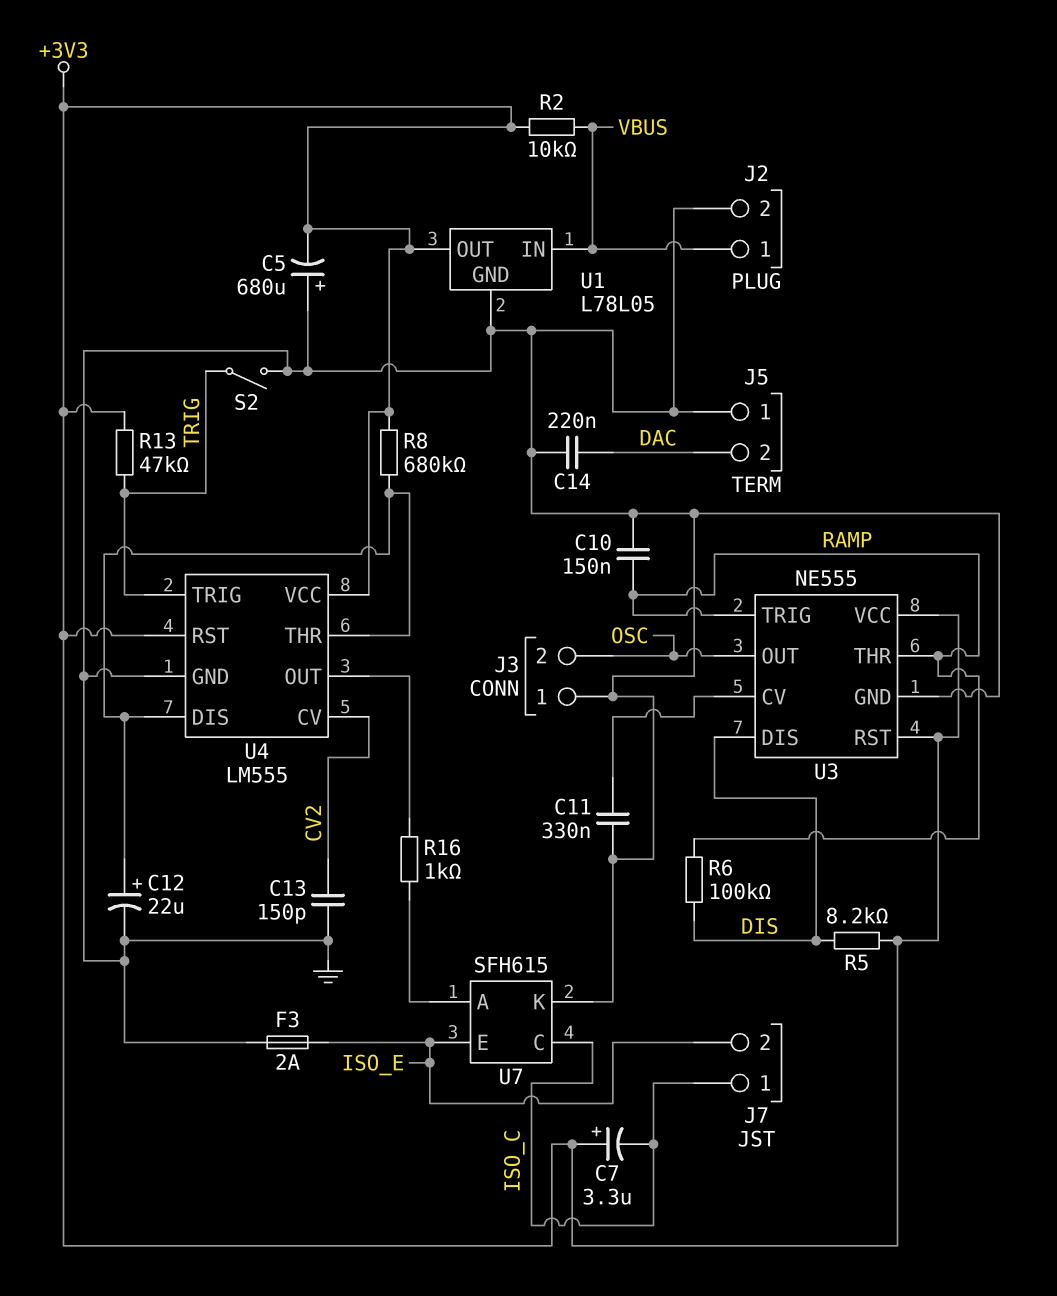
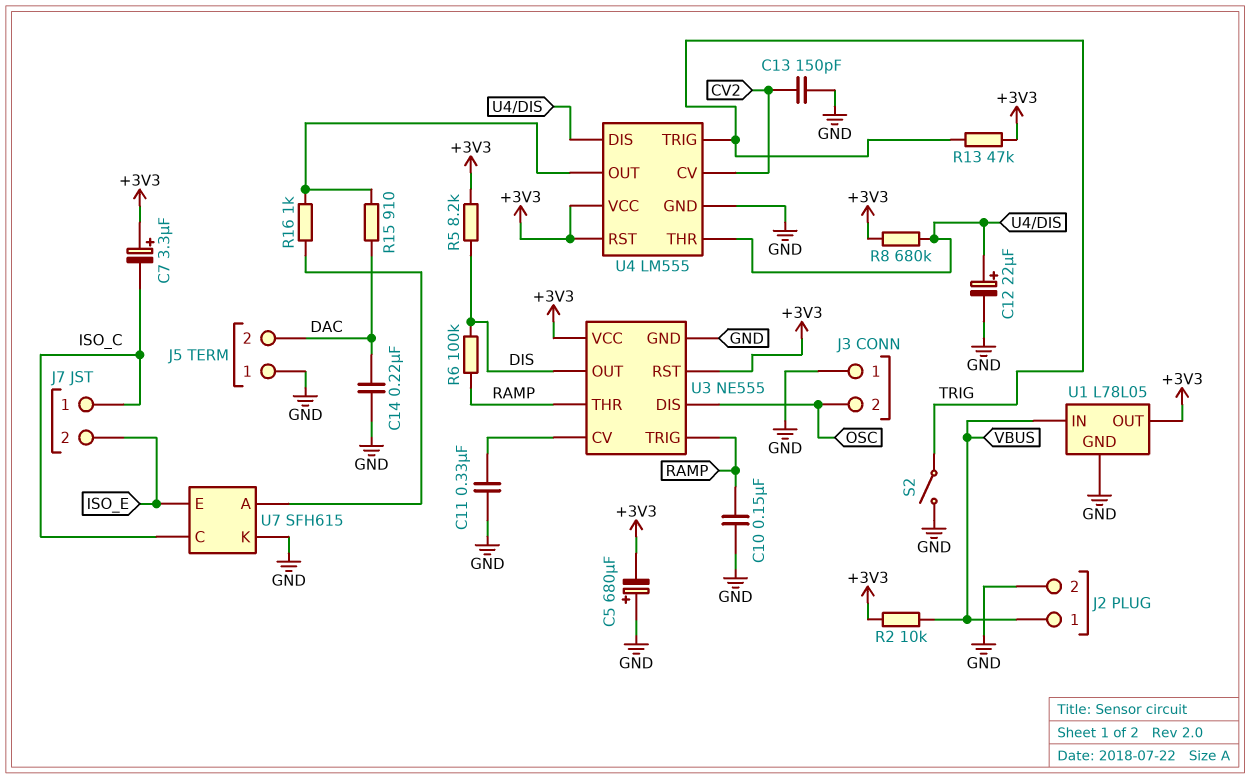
F3: 2A (GND, ISO_E) -> none
R15: none -> 910 (DAC, U4/OUT)
U3 pin DIS: DIS -> OSC
U3 pin OUT: OSC -> DIS

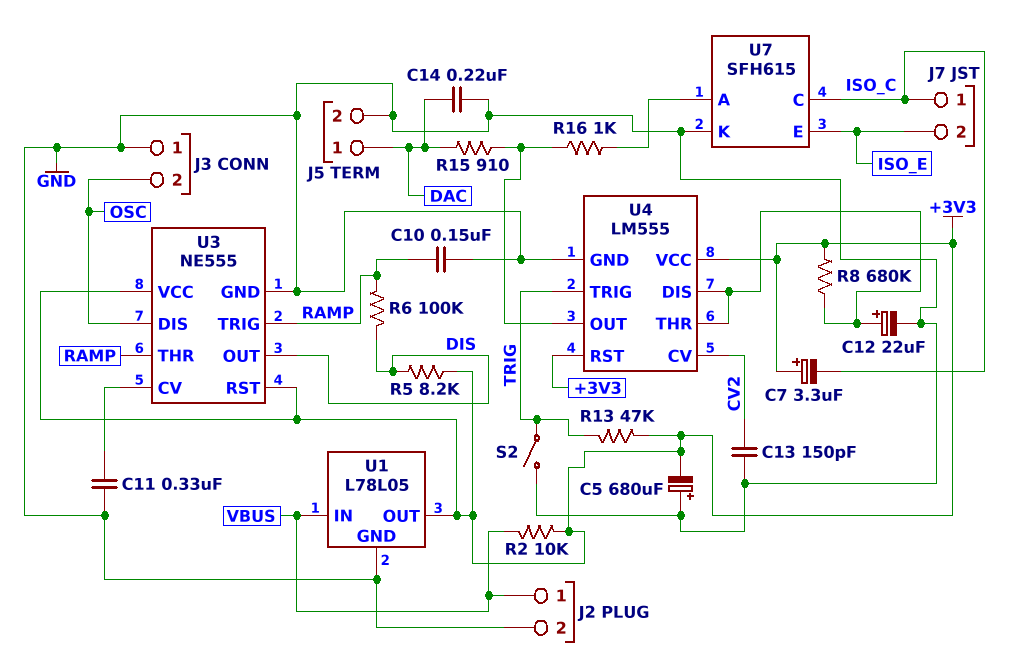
J5 pin 1: GND -> DAC
J5 pin 2: DAC -> GND

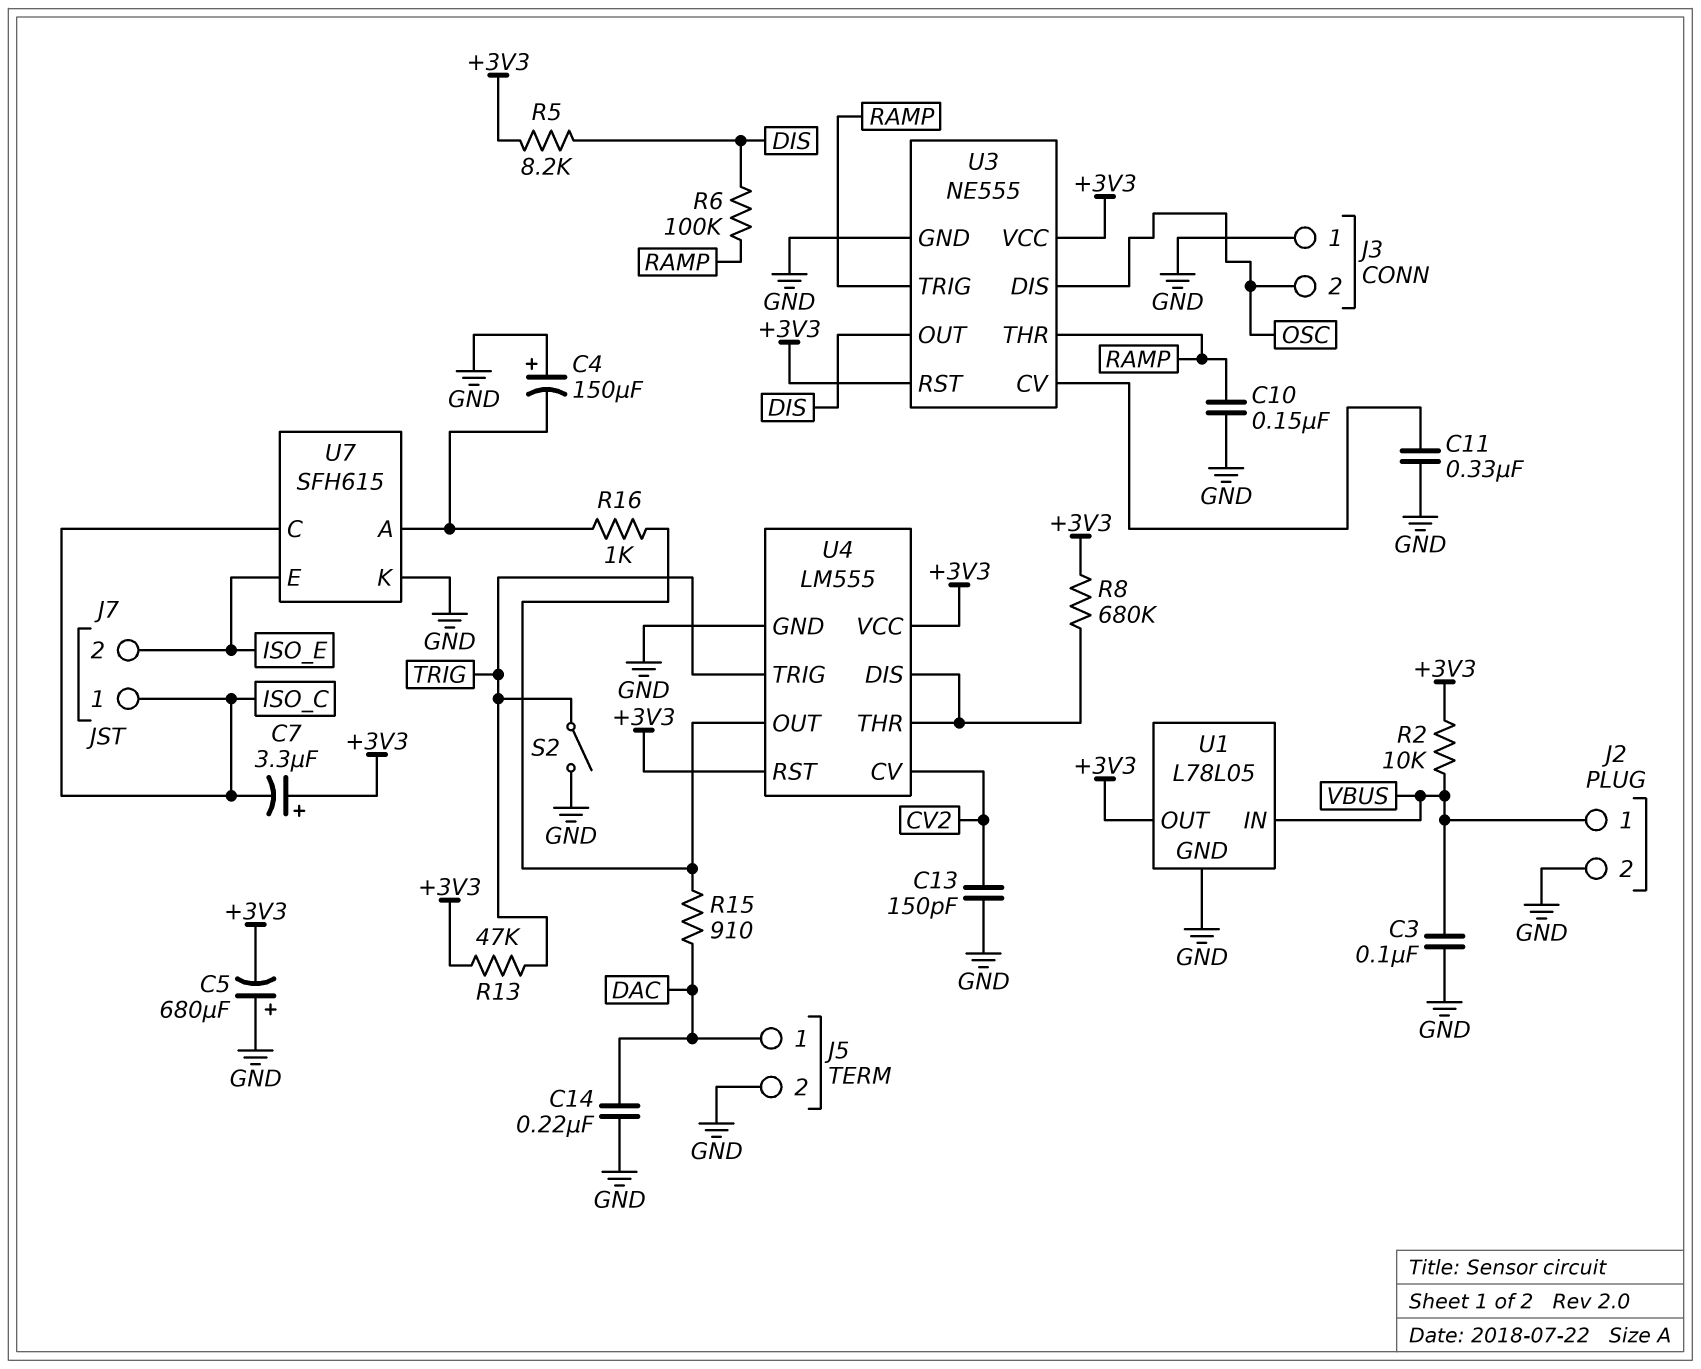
C3: none -> 100nF (GND, VBUS)
C4: none -> 150uF (plus GND, minus U7/A)
C12: 22uF (plus U4/DIS, minus GND) -> none

